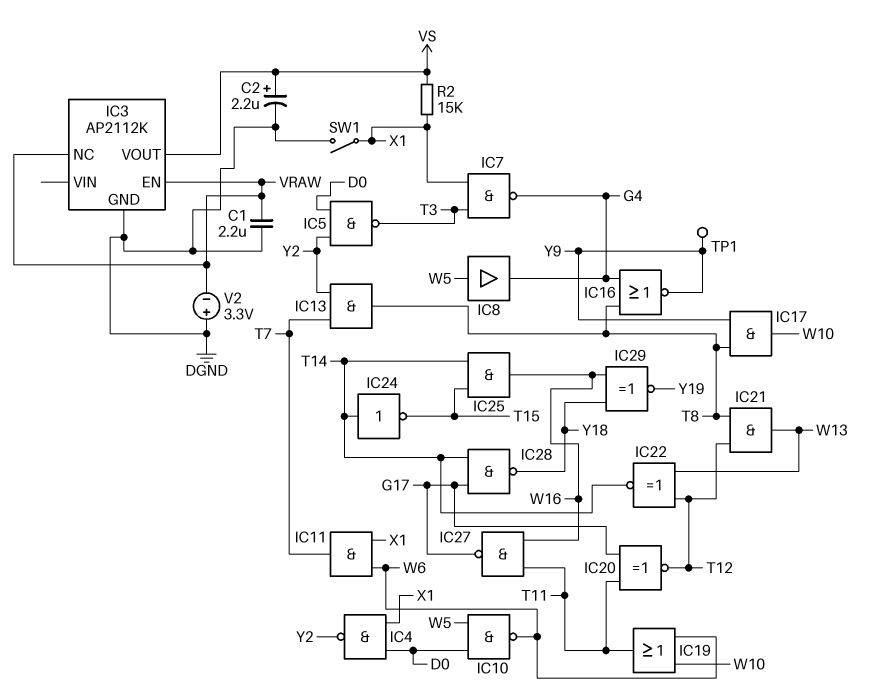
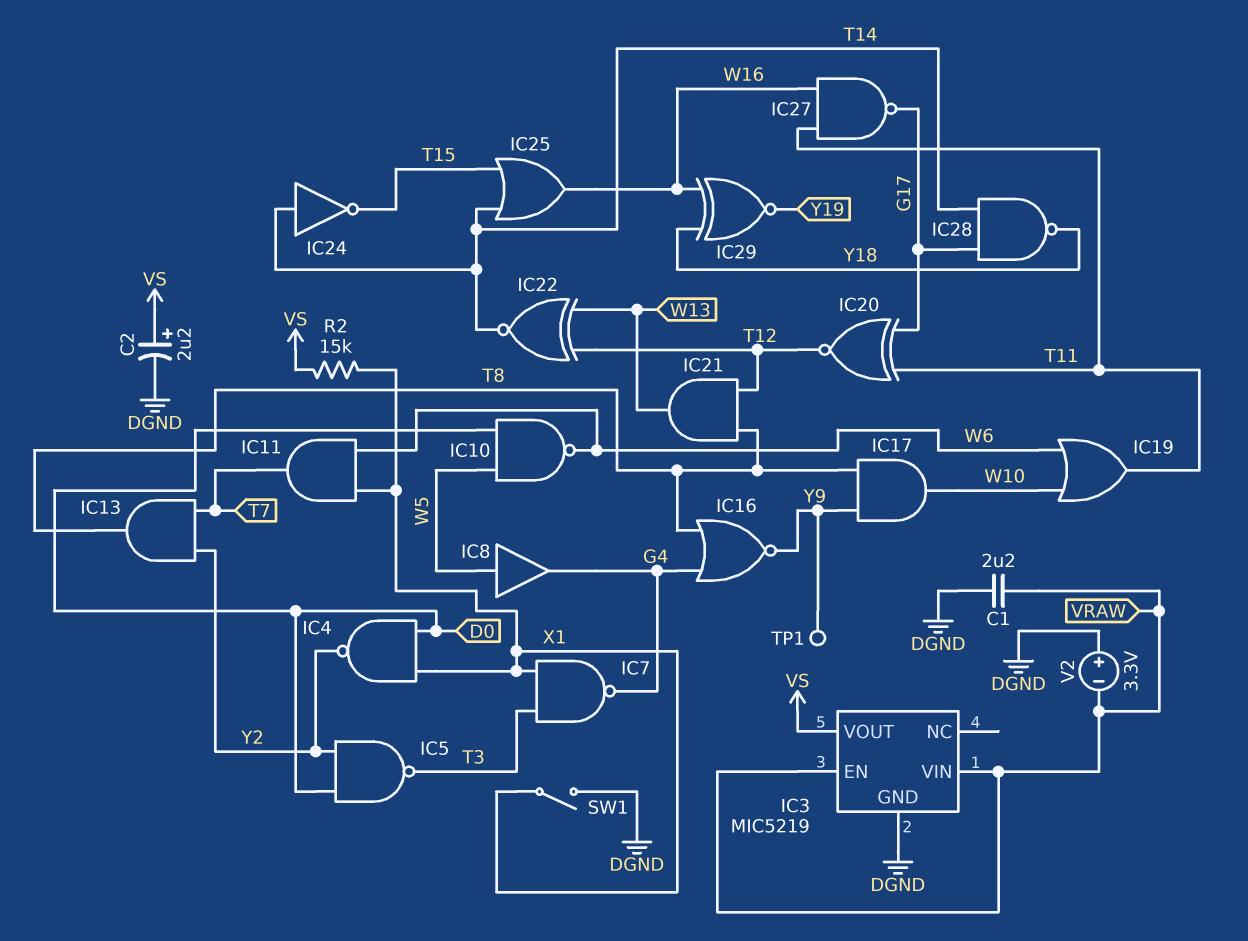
IC3: AP2112K -> MIC5219
IC3 pin NC: VRAW -> none
IC3 pin VIN: none -> VRAW
IC25: AND (in T14, in T15, out W16) -> OR (in T14, in T15, out W16)

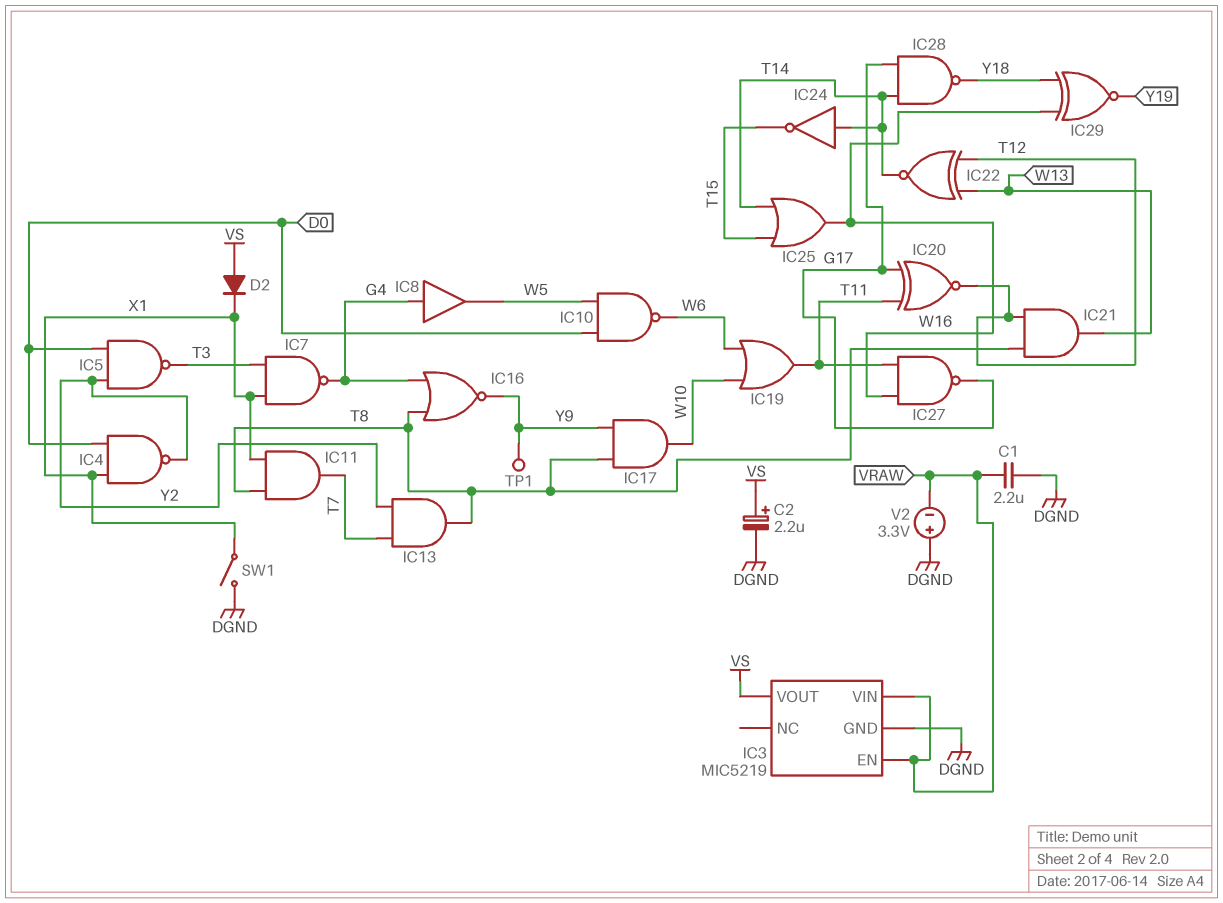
D2: none -> diode (A VS, K X1)
IC8: buffer (in W5, out G4) -> buffer (in G4, out W5)
IC11: AND (in W6, in X1, out T7) -> AND (in T8, in X1, out T7)
R2: 15k (VS, X1) -> none

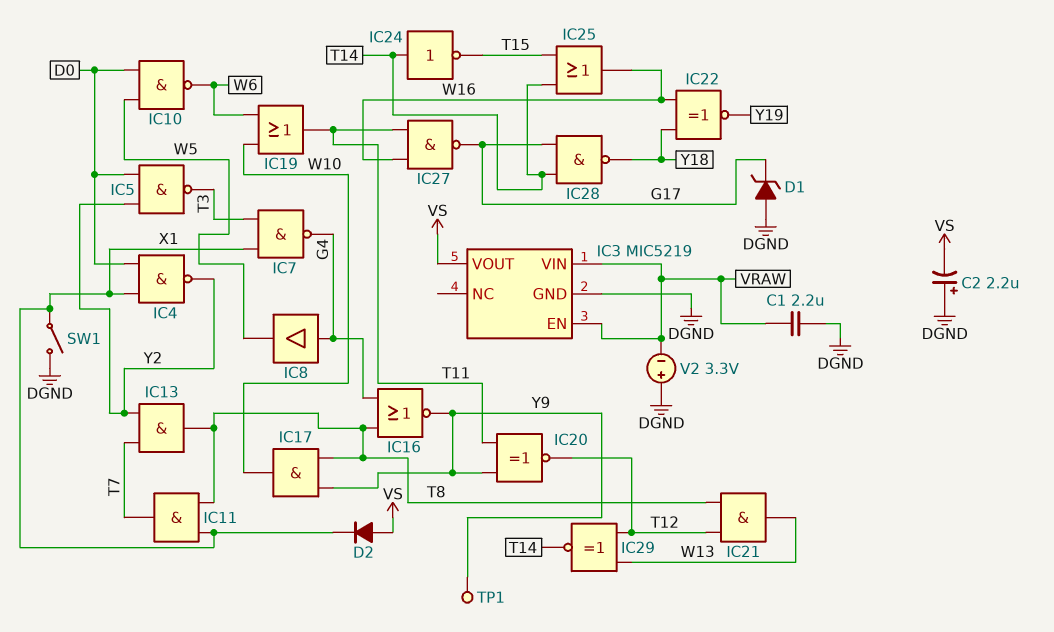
C2: 2.2uF (plus VS, minus DGND) -> 2.2uF (plus DGND, minus VS)
D1: none -> zener (A DGND, K G17)
IC20: XNOR (in G17, in T11, out T12) -> XNOR (in T11, in Y9, out T12)
IC22: XNOR (in T12, in W13, out T14) -> XNOR (in W16, in Y18, out Y19)
IC29: XNOR (in W16, in Y18, out Y19) -> XNOR (in T12, in W13, out T14)

